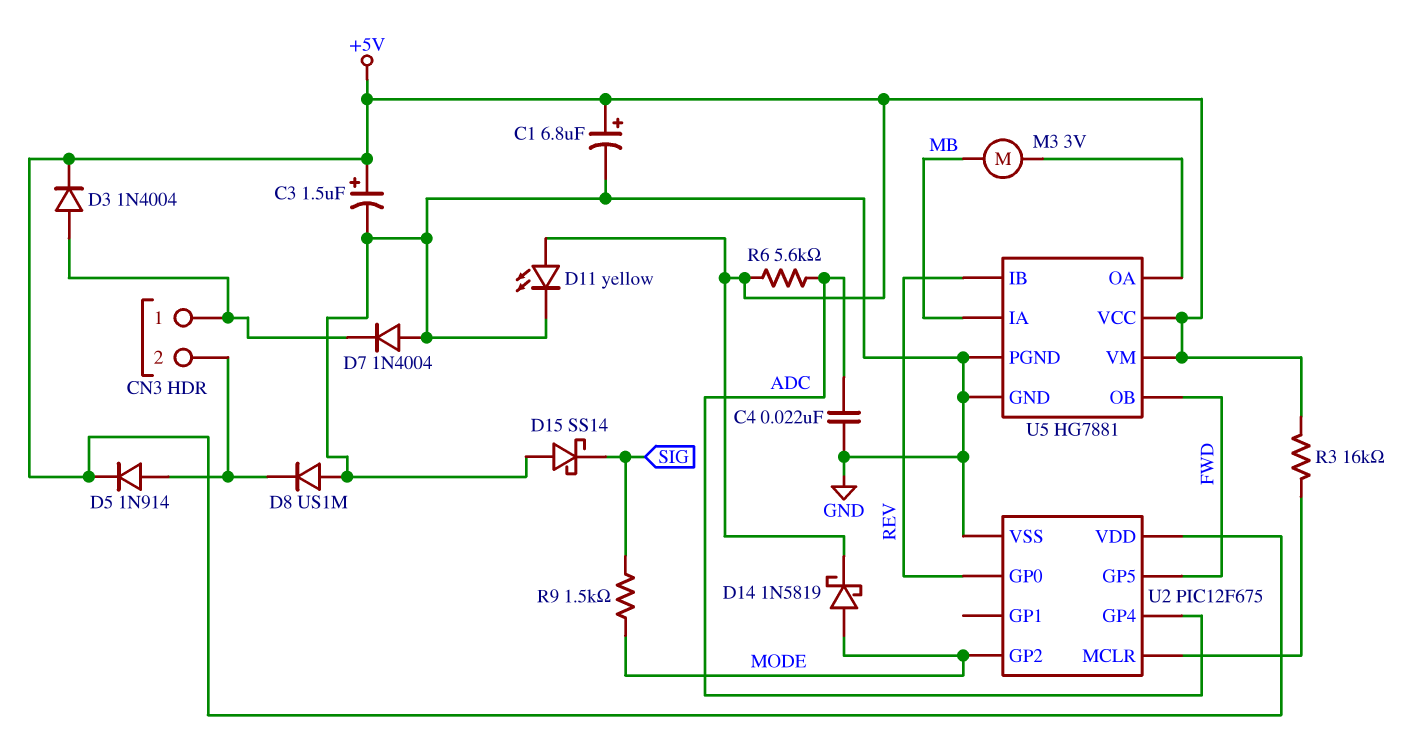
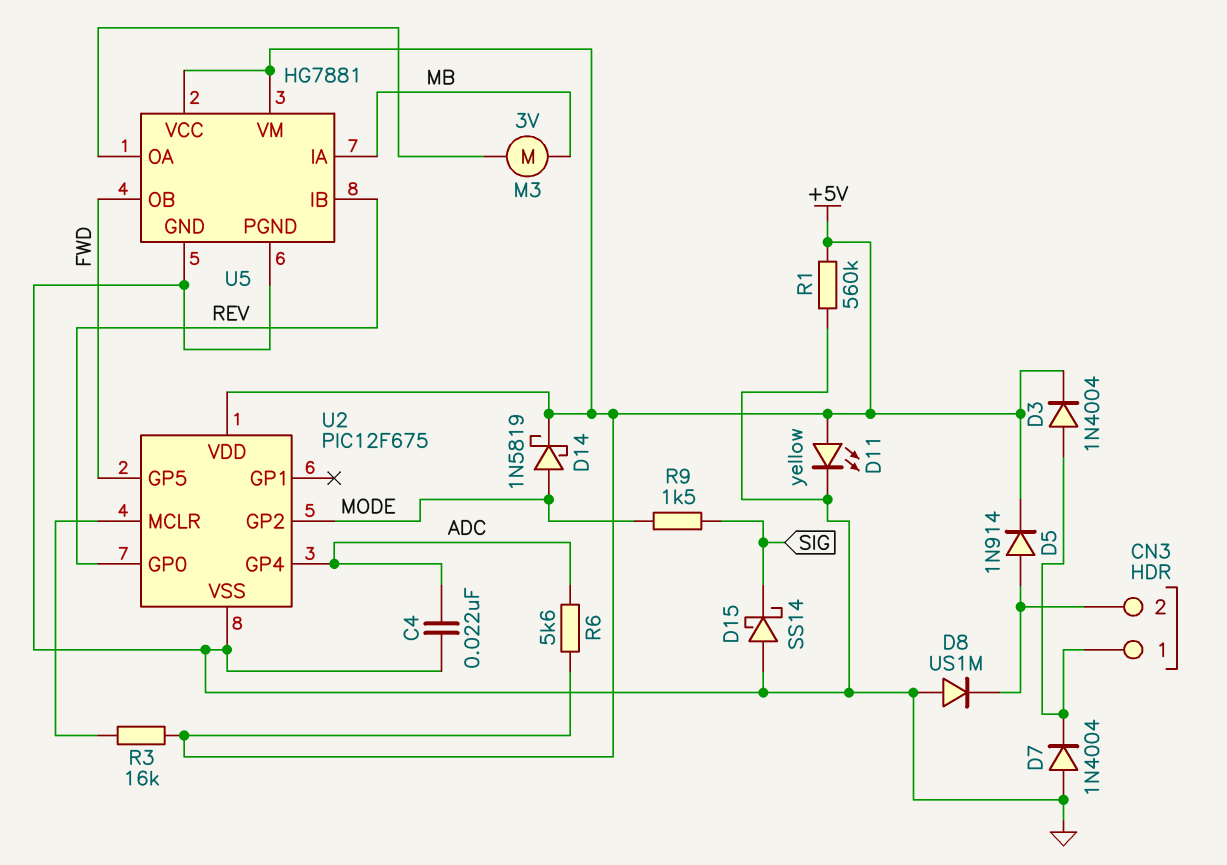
C1: 6.8uF (plus +5V, minus GND) -> none
C3: 1.5uF (plus +5V, minus GND) -> none
R1: none -> 560k (+5V, GND)

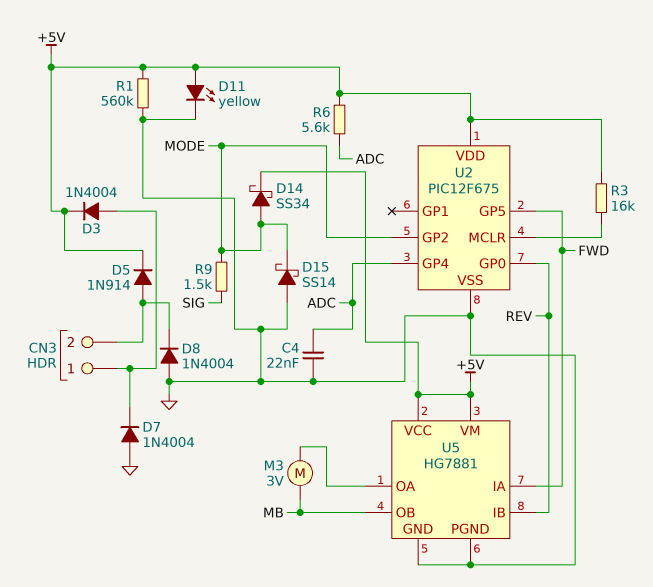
D8: diode US1M (A GND, K CN3/2) -> diode 1N4004 (A GND, K CN3/2)
D14: schottky 1N5819 (A MODE, K +5V) -> schottky SS34 (A MODE, K +5V)
D15: schottky SS14 (A GND, K SIG) -> schottky SS14 (A GND, K MODE)
U5 pin IA: MB -> FWD
U5 pin OB: FWD -> MB

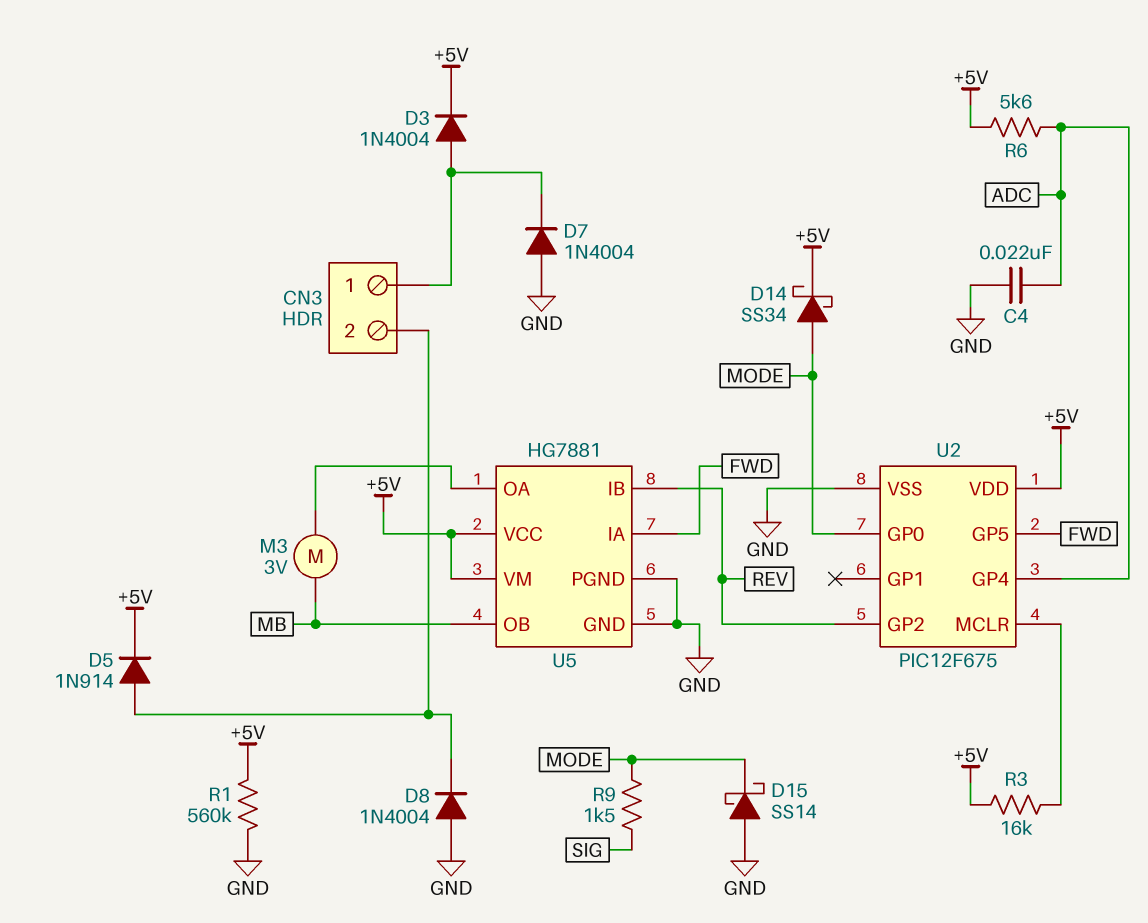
D11: LED yellow (A +5V, K GND) -> none
U2 pin GP0: REV -> MODE
U2 pin GP2: MODE -> REV

